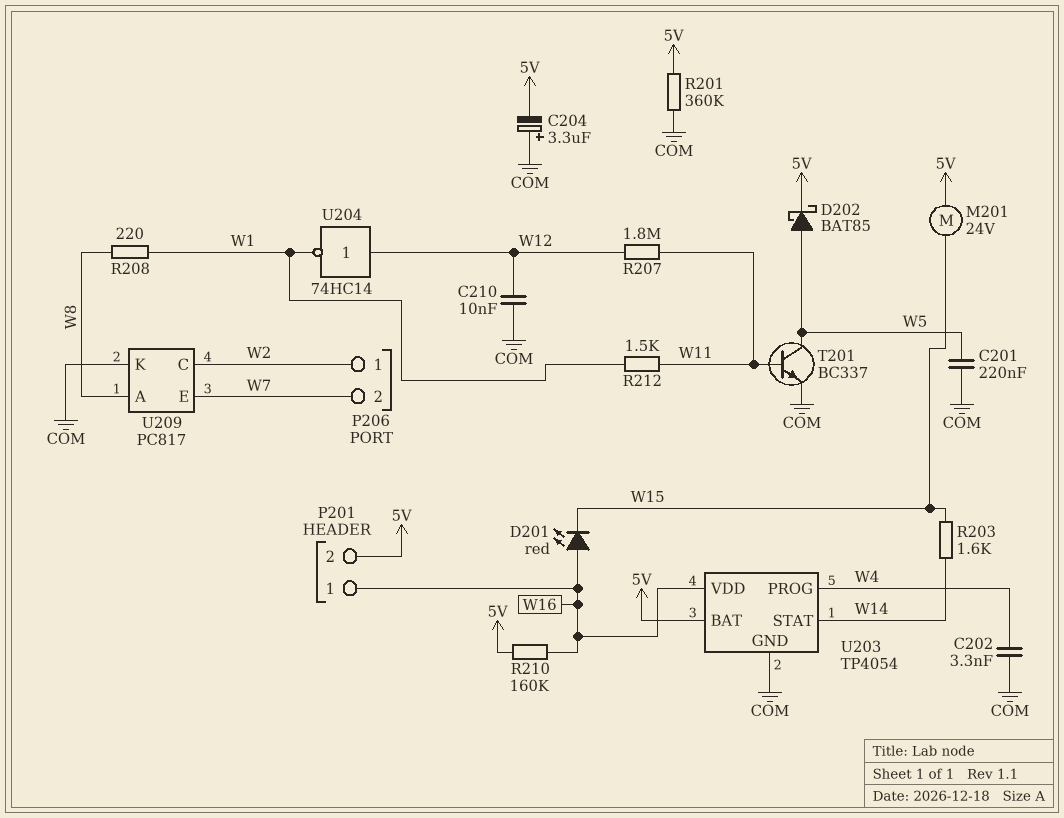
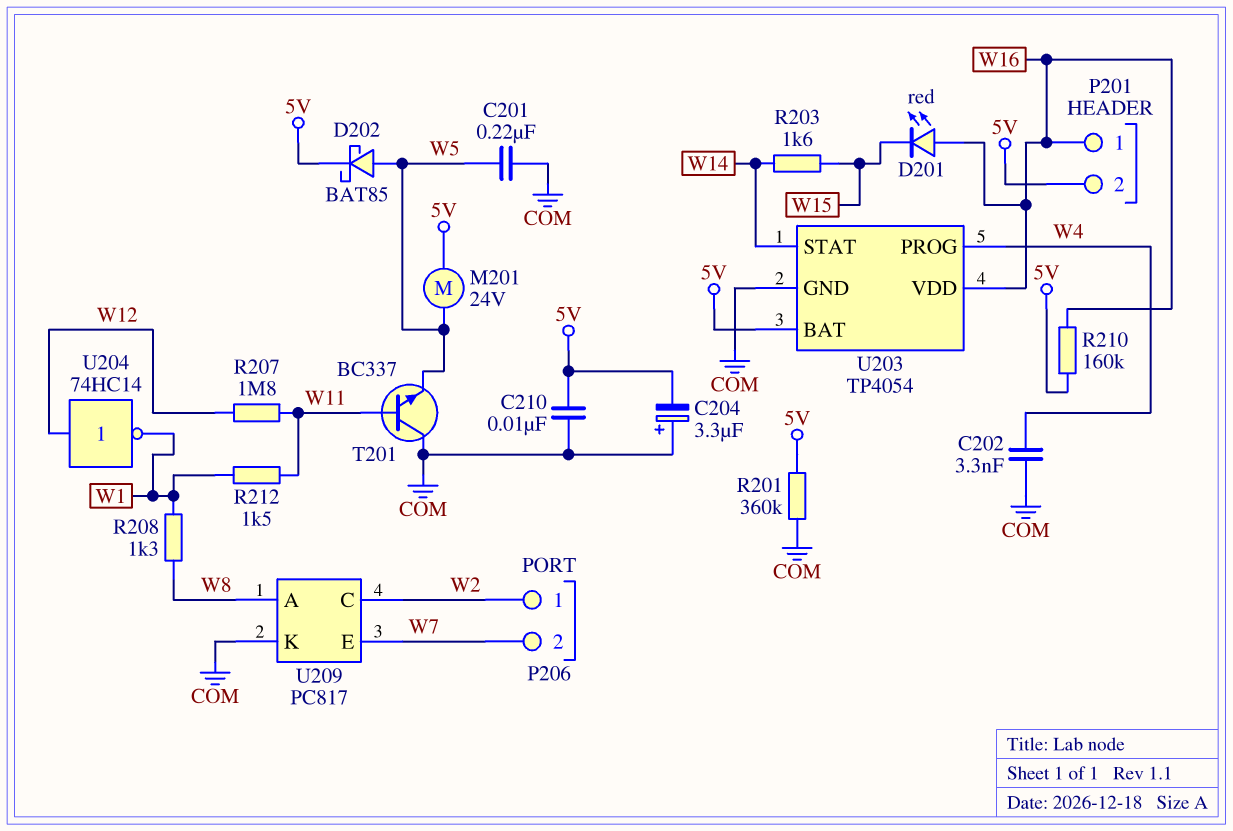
C210: 10nF (COM, W12) -> 10nF (5V, COM)
M201: motor 24V (5V, W15) -> motor 24V (5V, W5)
R208: 220 (W1, W8) -> 1.3k (W1, W8)
T201: NPN BC337 (B W11, C W5, E COM) -> NPN BC337 (B W11, C COM, E W5)

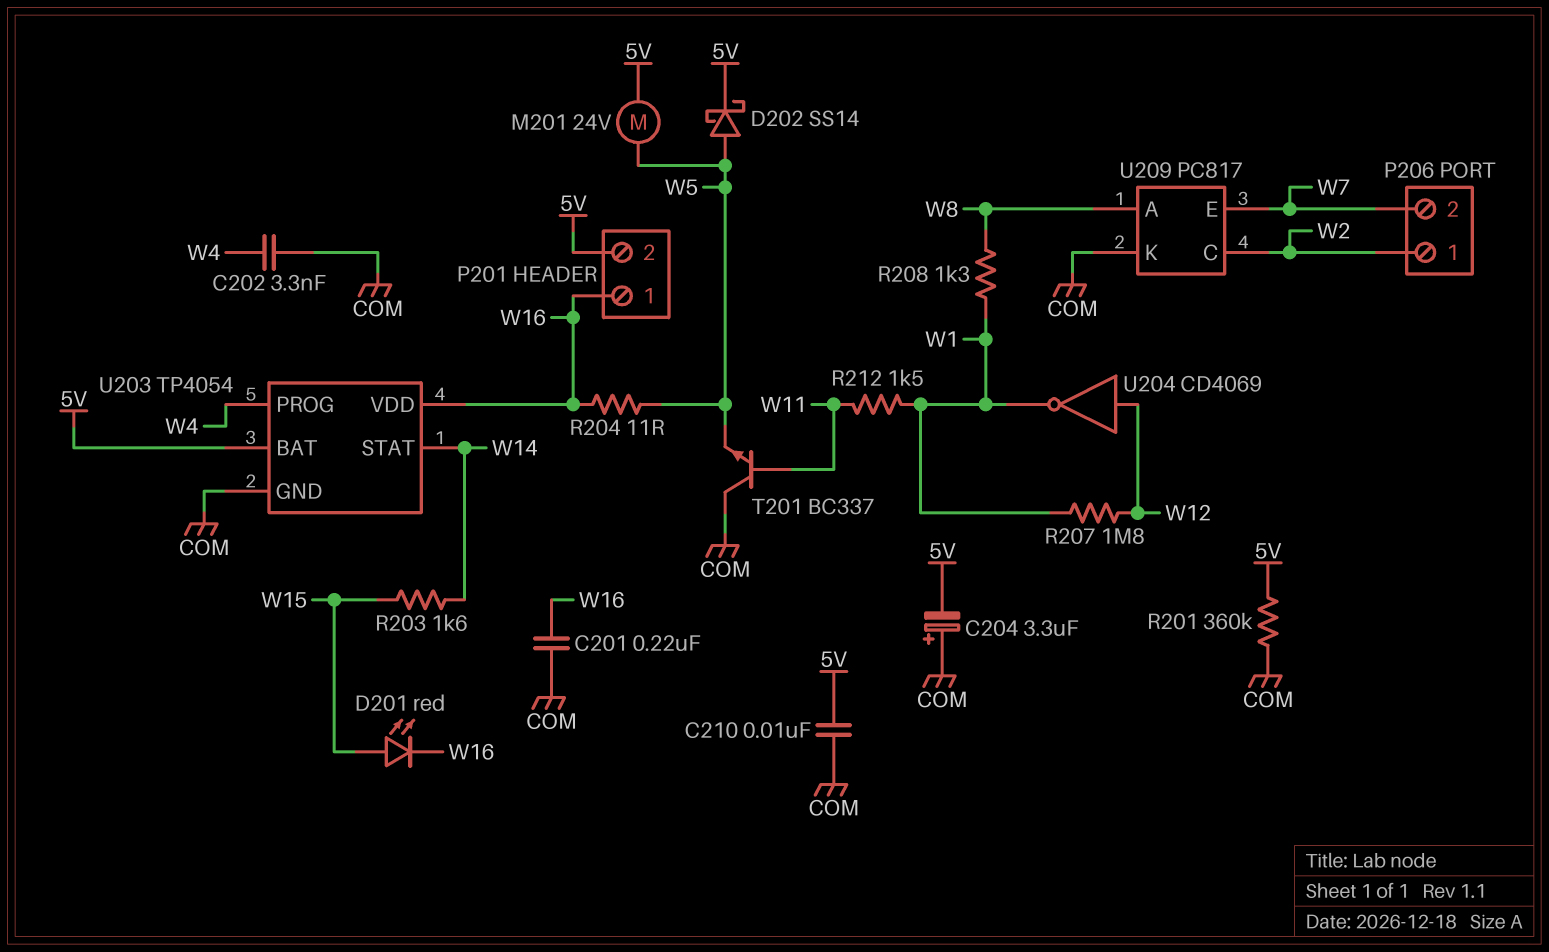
C201: 220nF (COM, W5) -> 220nF (COM, W16)
D201: LED red (A W16, K W15) -> LED red (A W15, K W16)
D202: schottky BAT85 (A W5, K 5V) -> schottky SS14 (A W5, K 5V)
R204: none -> 11 (W5, W16)
R207: 1.8M (W11, W12) -> 1.8M (W1, W12)
R210: 160k (5V, W16) -> none
U204: NOT 74HC14 (in W12, out W1) -> NOT CD4069 (in W12, out W1)

